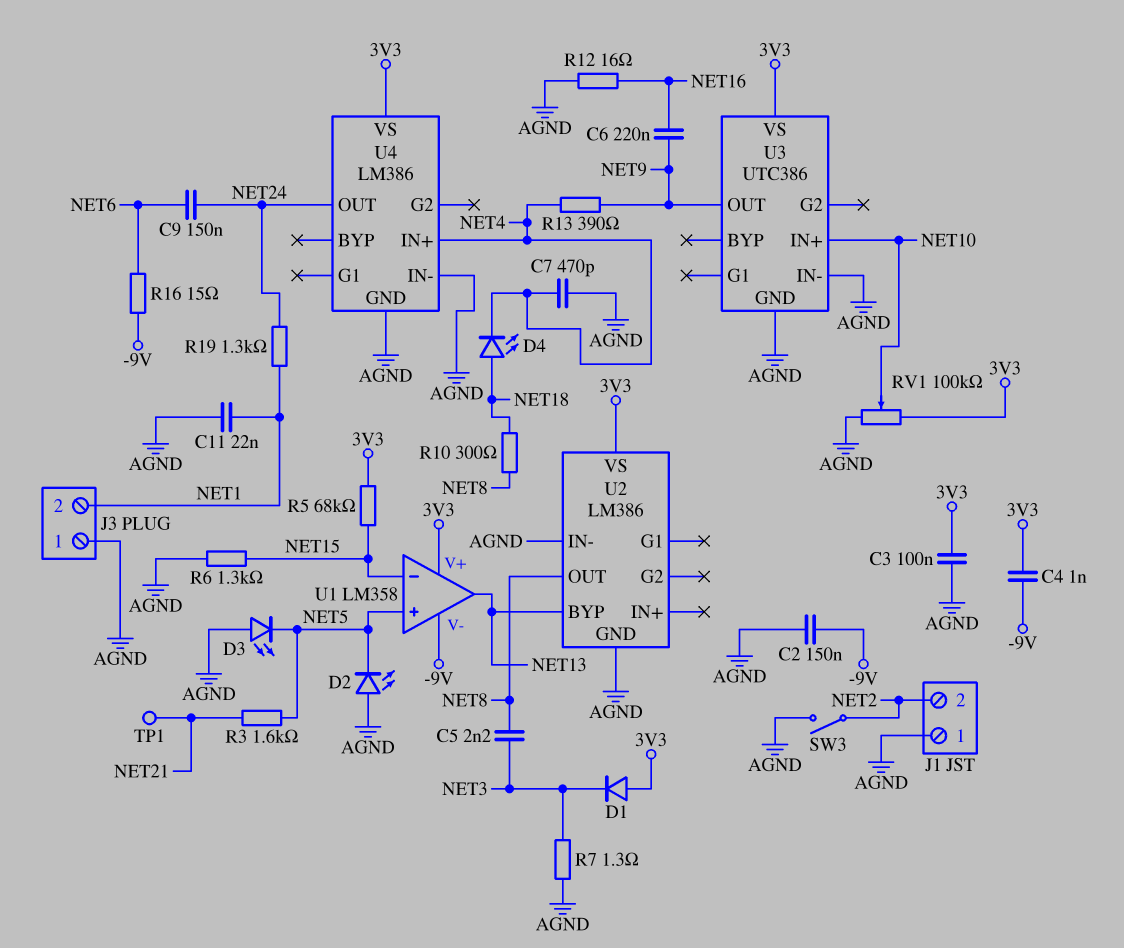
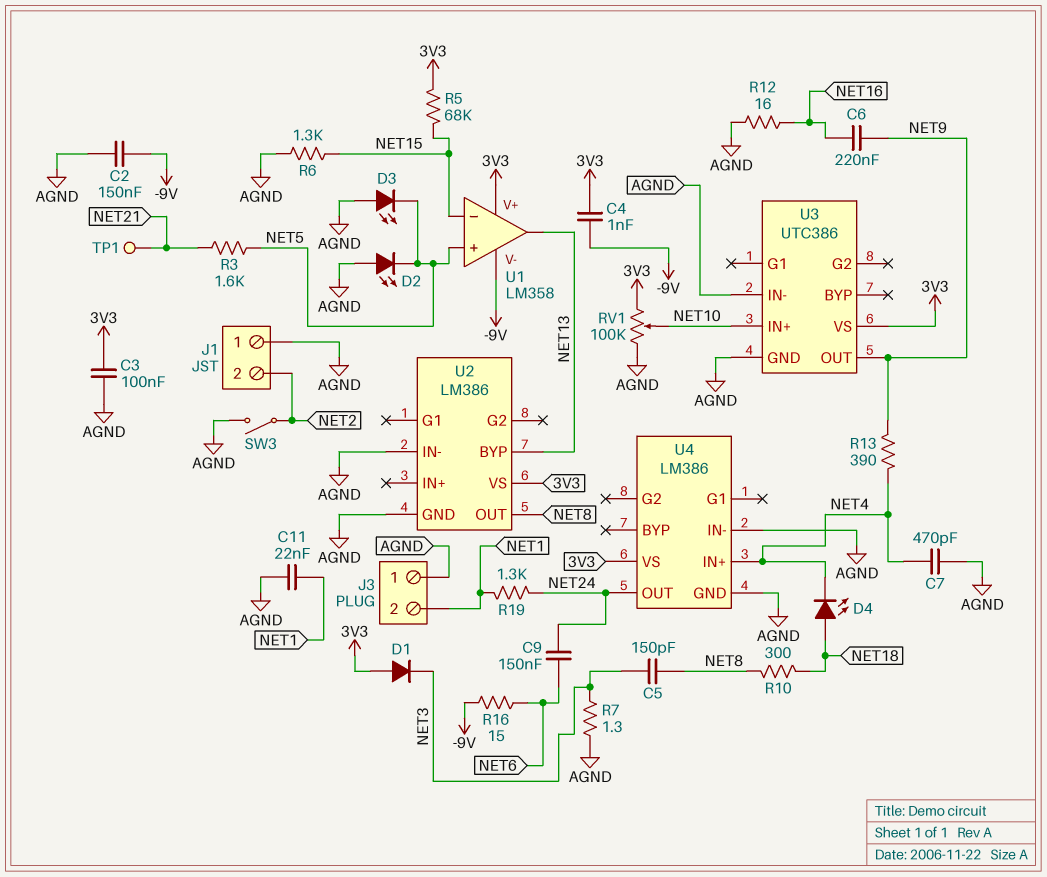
C5: 2.2nF (NET3, NET8) -> 150pF (NET3, NET8)

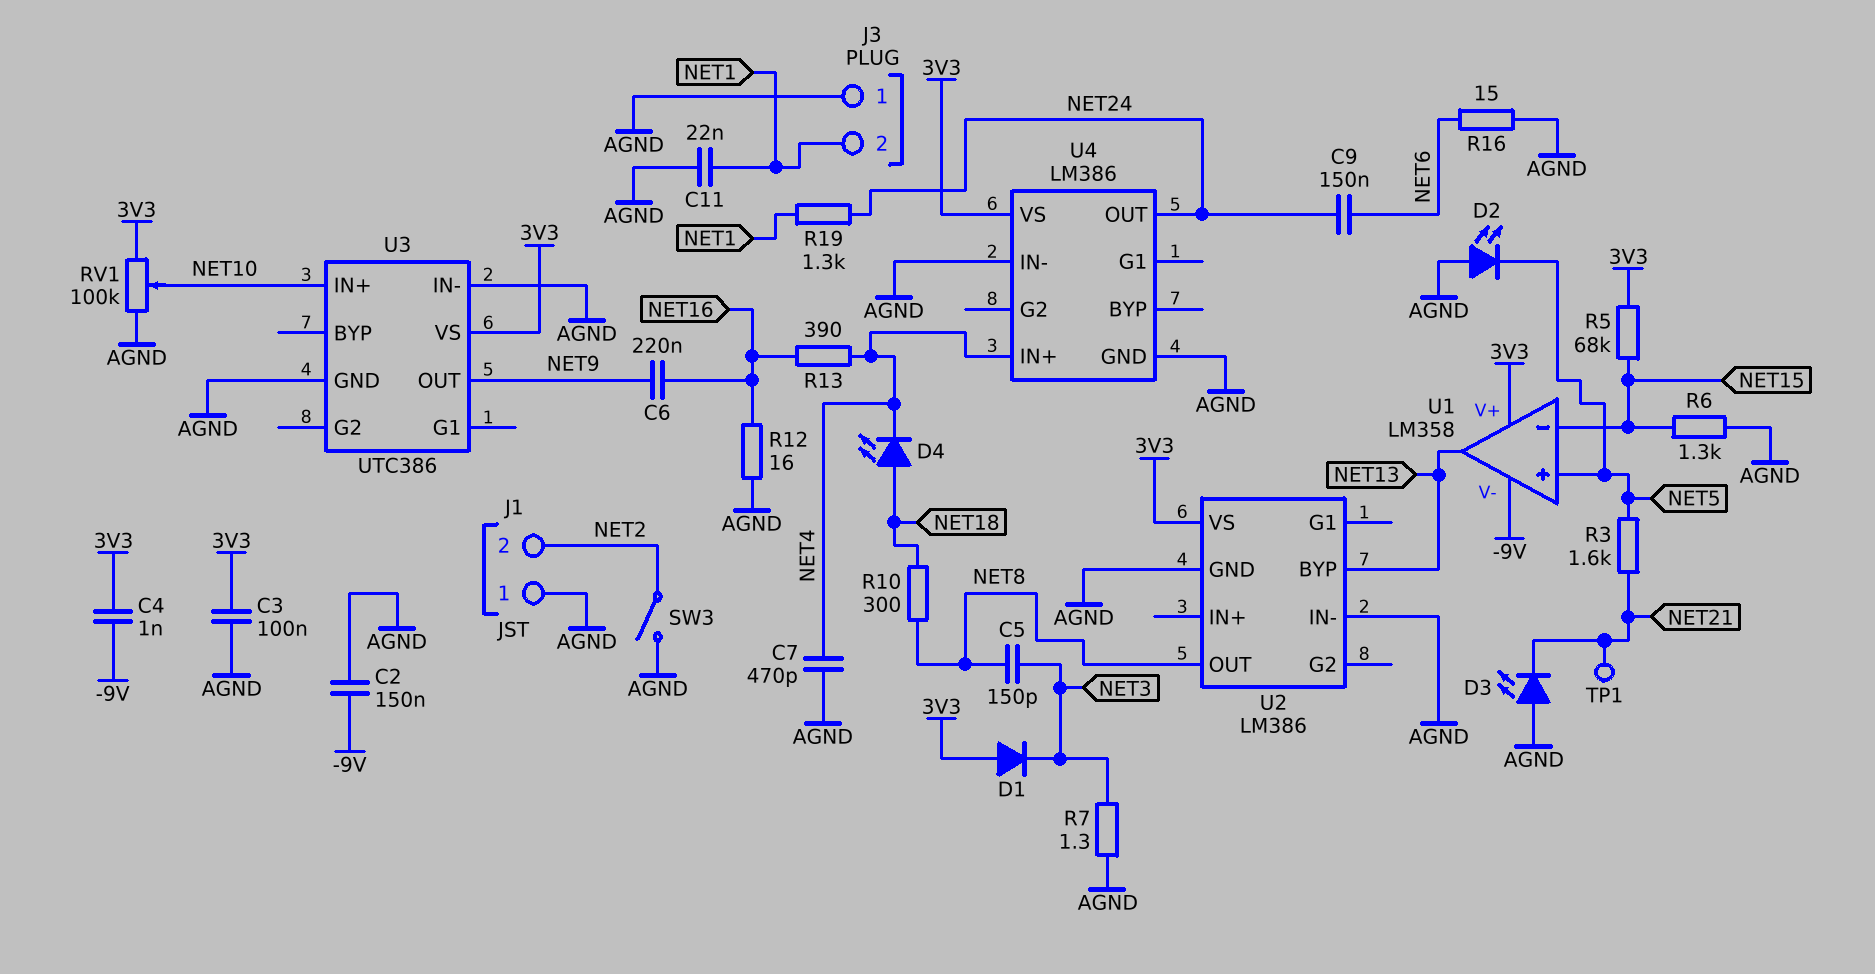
D3: LED (A AGND, K NET5) -> LED (A AGND, K NET21)
R13: 390 (NET4, NET9) -> 390 (NET4, NET16)
R16: 15 (-9V, NET6) -> 15 (AGND, NET6)

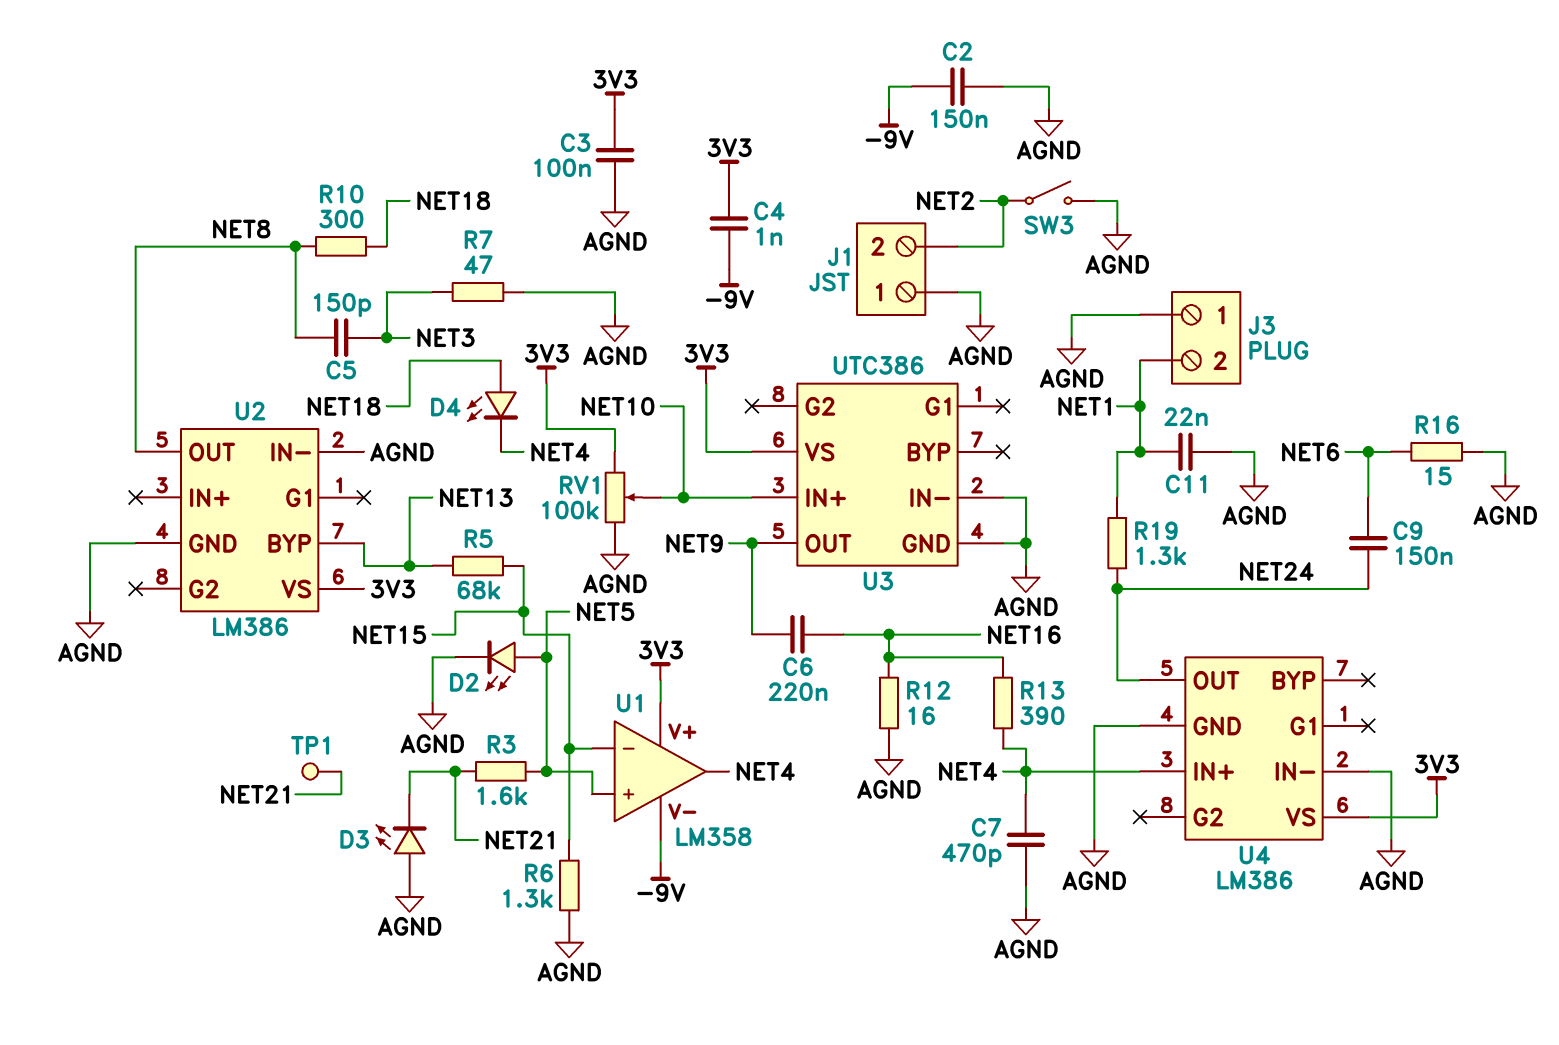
D1: diode (A 3V3, K NET3) -> none
D2: LED (A AGND, K NET5) -> LED (A NET5, K AGND)
R5: 68k (3V3, NET15) -> 68k (NET13, NET15)
R7: 1.3 (AGND, NET3) -> 47 (AGND, NET3)
U1 pin out: NET13 -> NET4

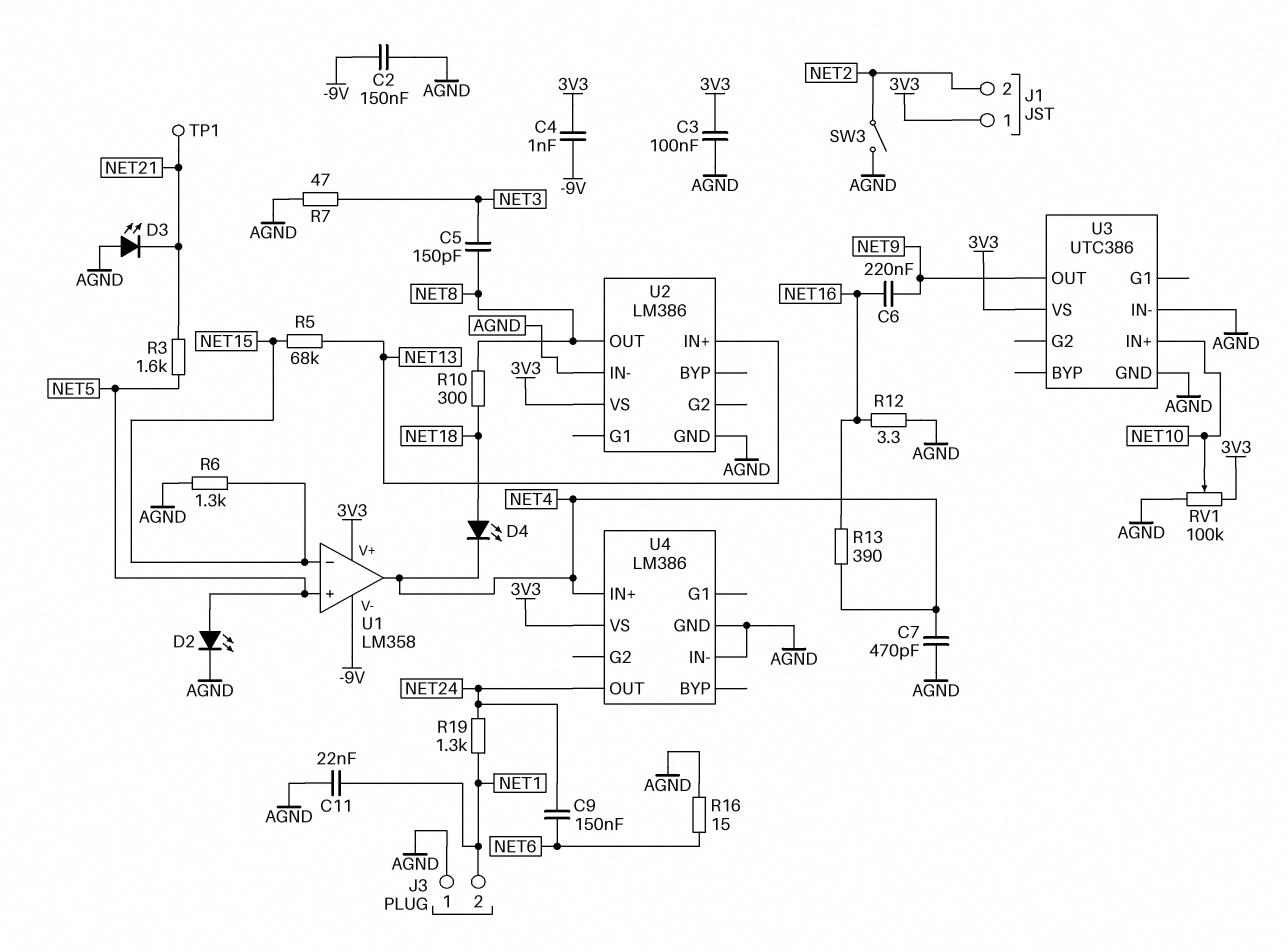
J1 pin 1: AGND -> 3V3
R12: 16 (AGND, NET16) -> 3.3 (AGND, NET16)
U2 pin BYP: NET13 -> none
U2 pin IN+: none -> NET13

